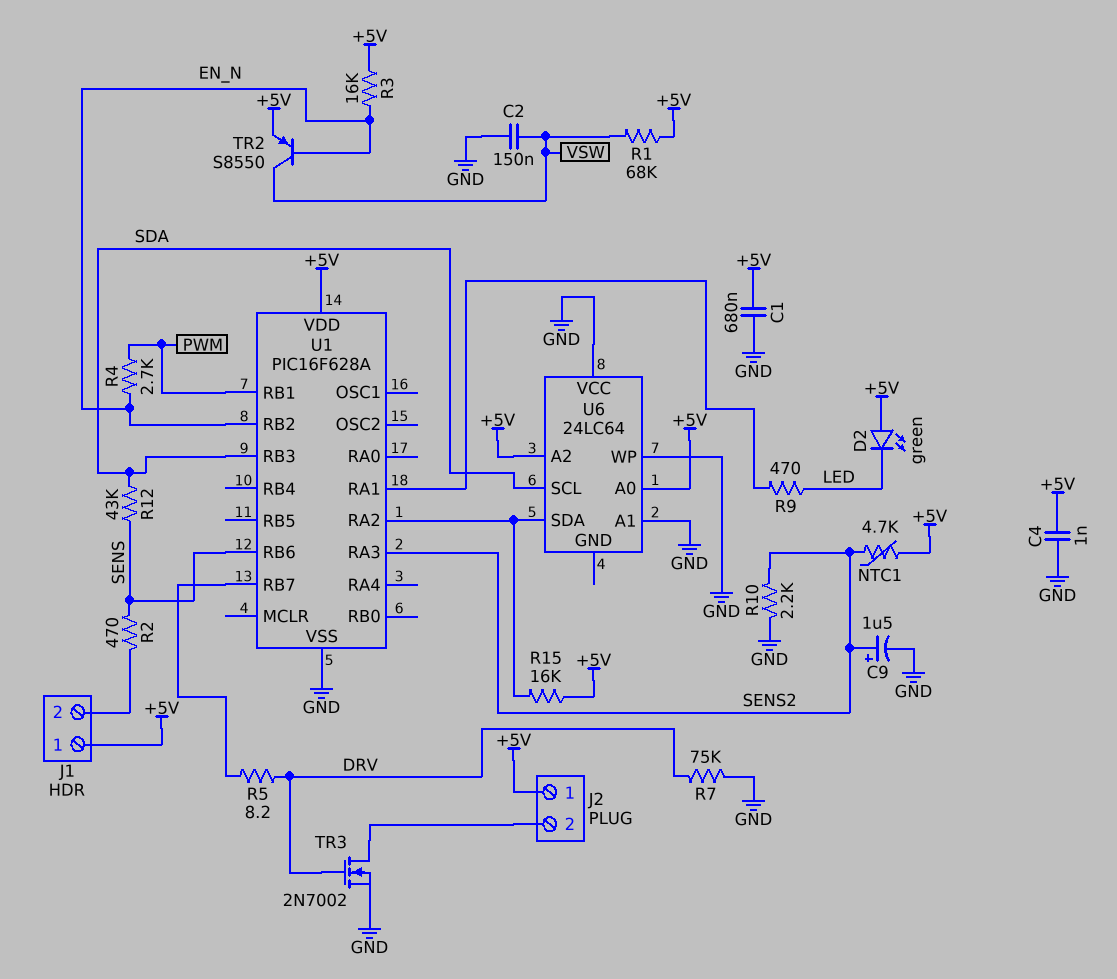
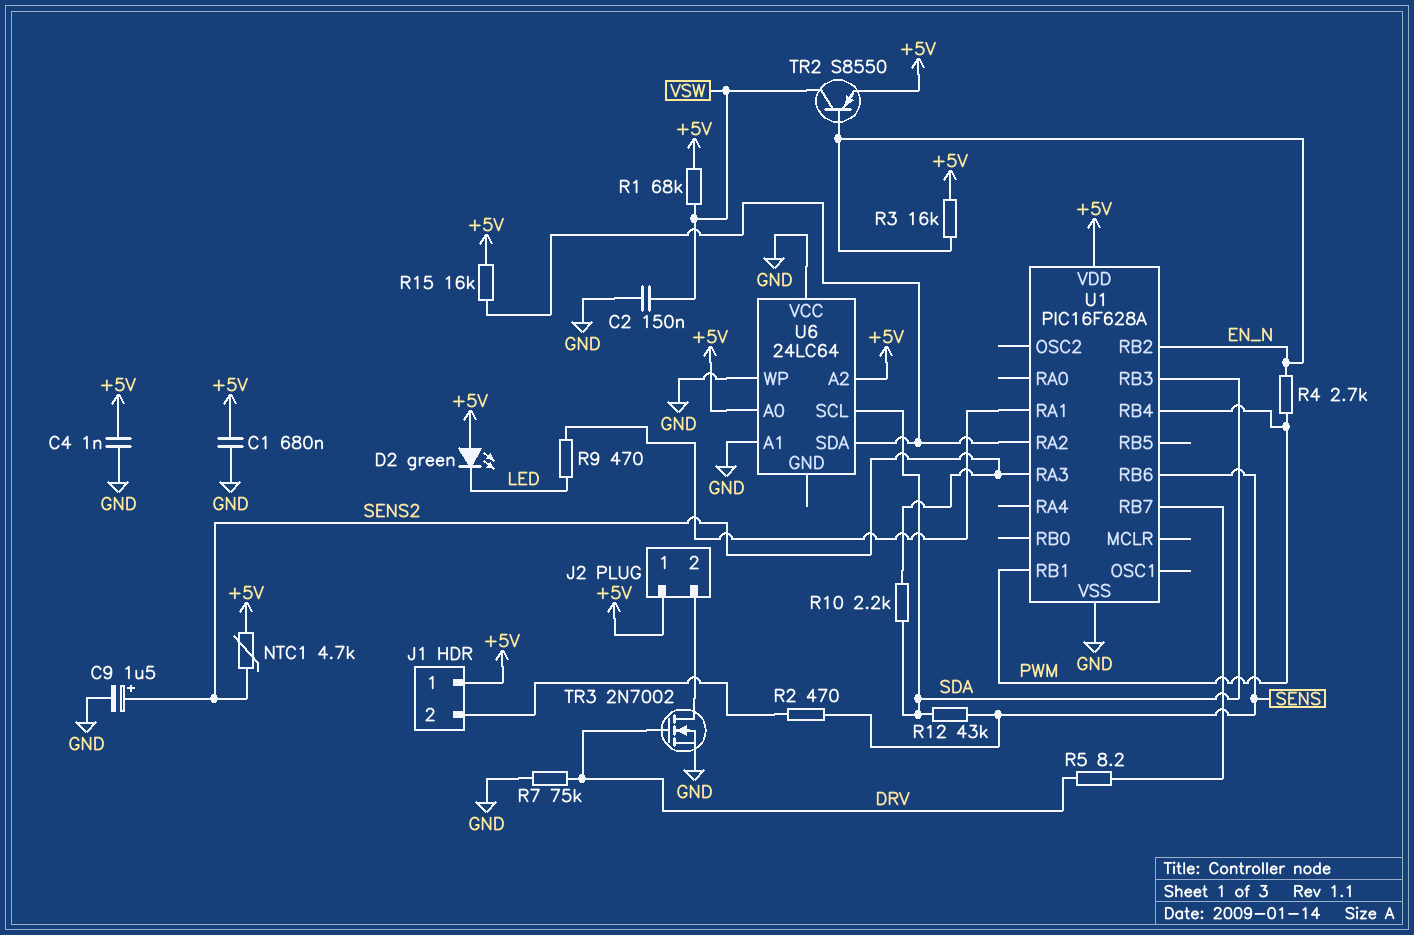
R10: 2.2k (GND, SENS2) -> 2.2k (SDA, SENS2)
U1 pin RB4: none -> PWM

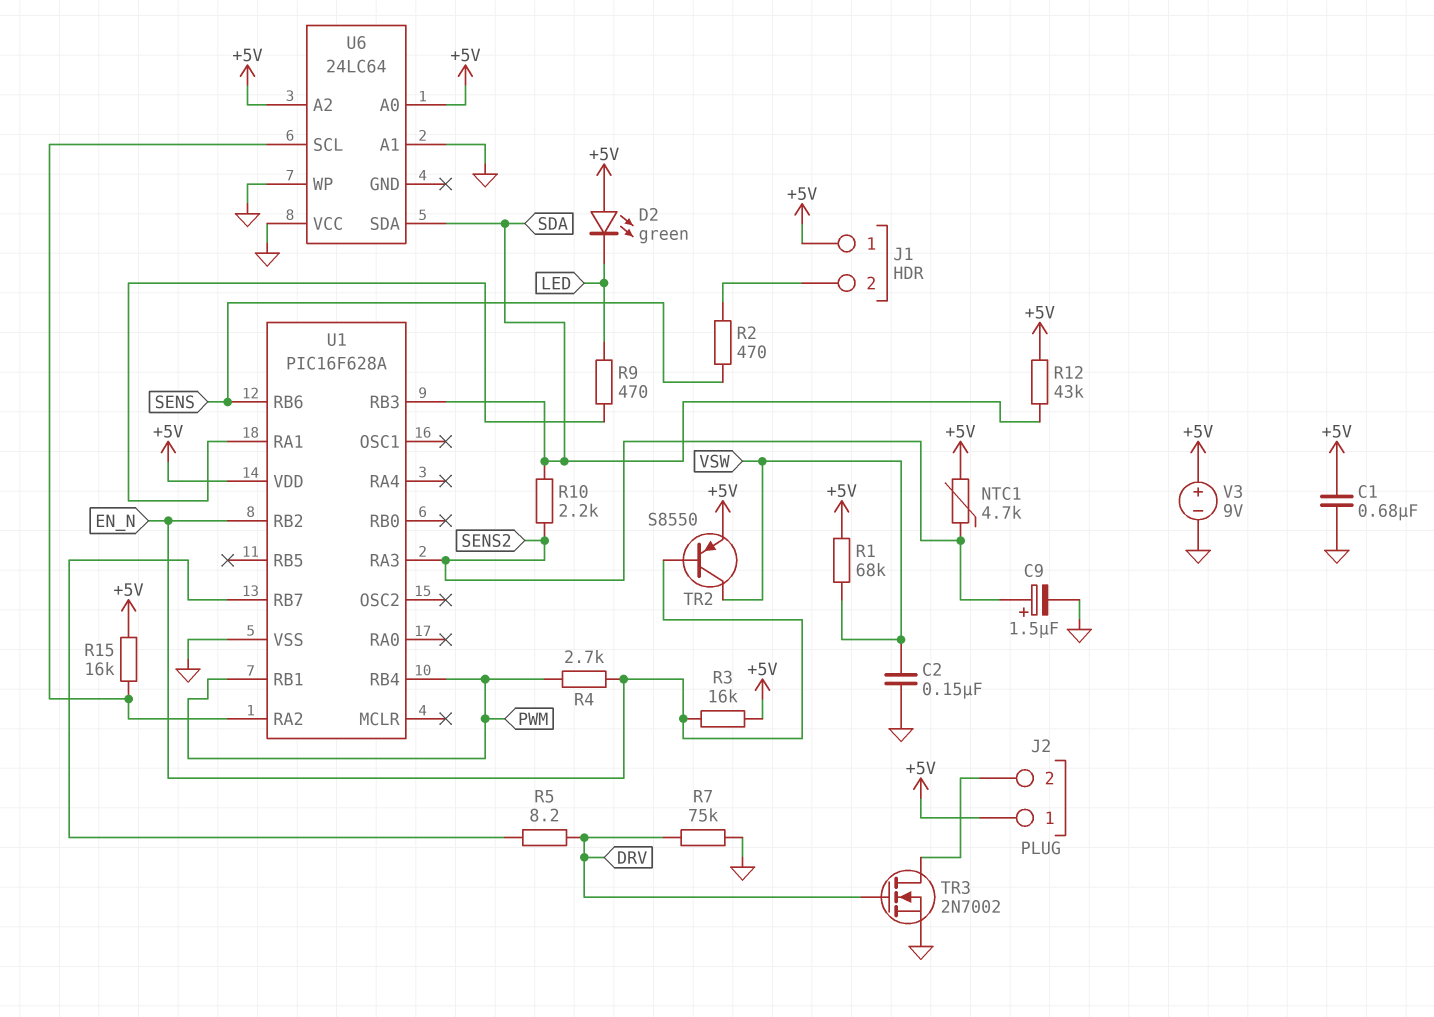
C4: 1nF (+5V, GND) -> none
R12: 43k (SDA, SENS) -> 43k (+5V, SDA)
U6 pin SCL: SDA -> U1/RA2
U6 pin SDA: U1/RA2 -> SDA
V3: none -> 9V (plus +5V, minus GND)

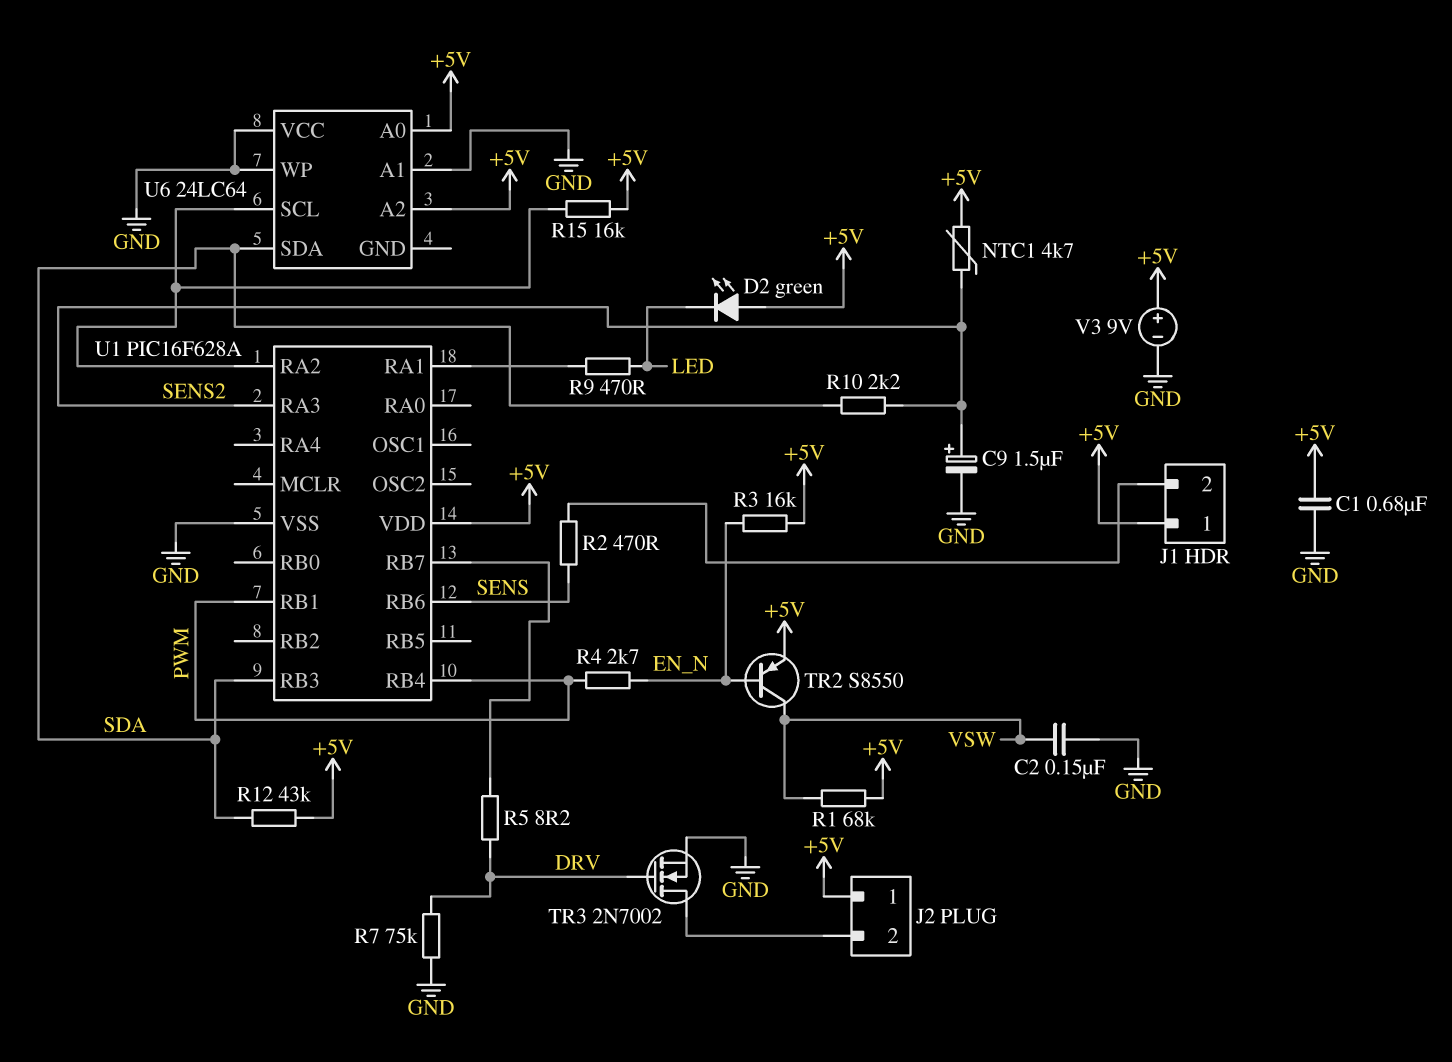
U1 pin RB2: EN_N -> none

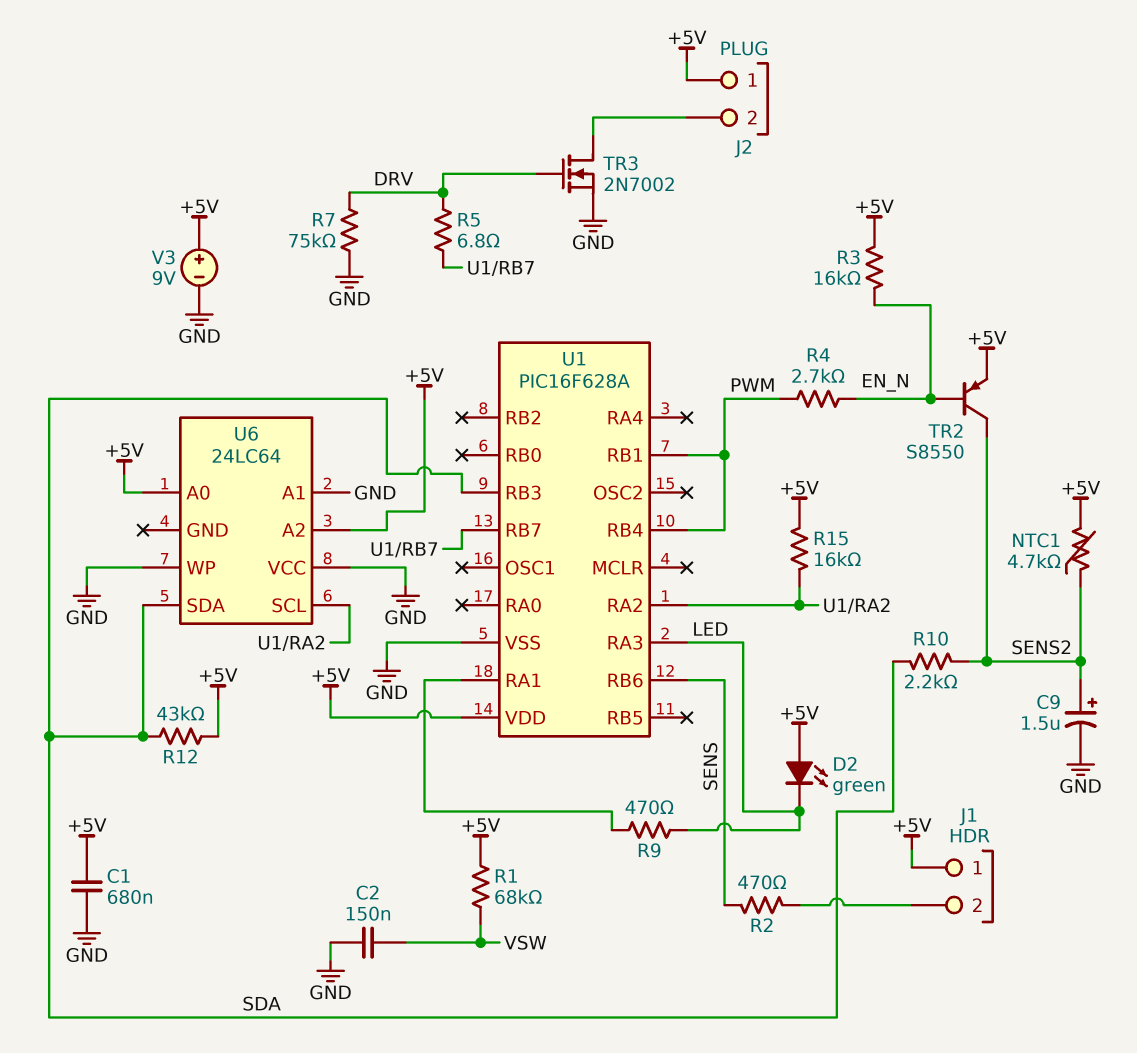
R5: 8.2 (DRV, U1/RB7) -> 6.8 (DRV, U1/RB7)
TR2: PNP S8550 (B EN_N, C VSW, E +5V) -> PNP S8550 (B EN_N, C SENS2, E +5V)
U1 pin RA3: SENS2 -> LED

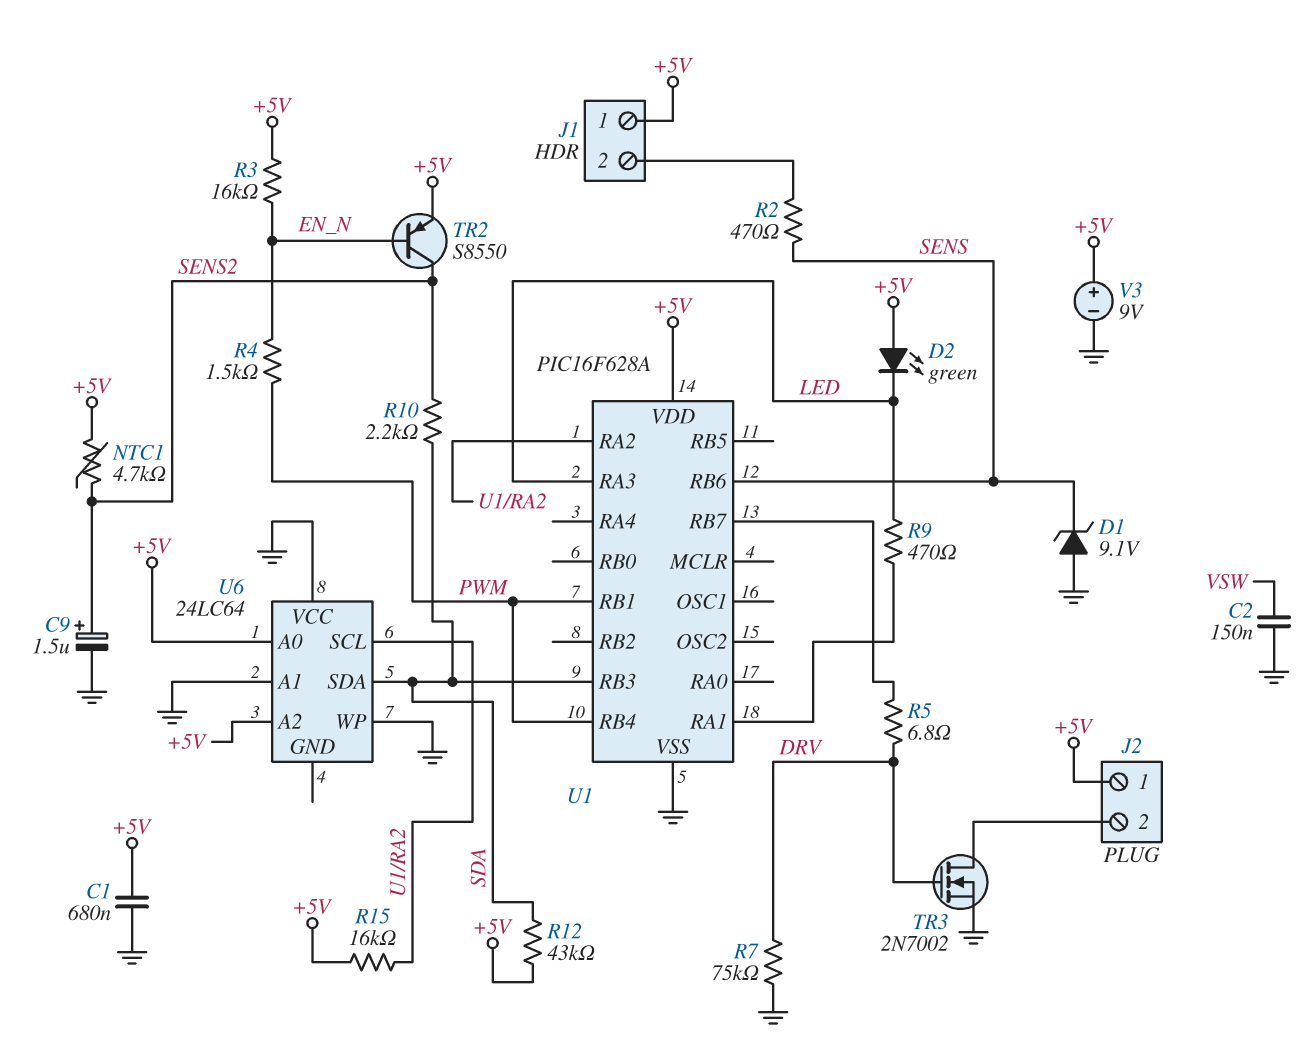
D1: none -> zener 9.1V (A GND, K SENS)
R1: 68k (+5V, VSW) -> none
R4: 2.7k (EN_N, PWM) -> 1.5k (EN_N, PWM)

